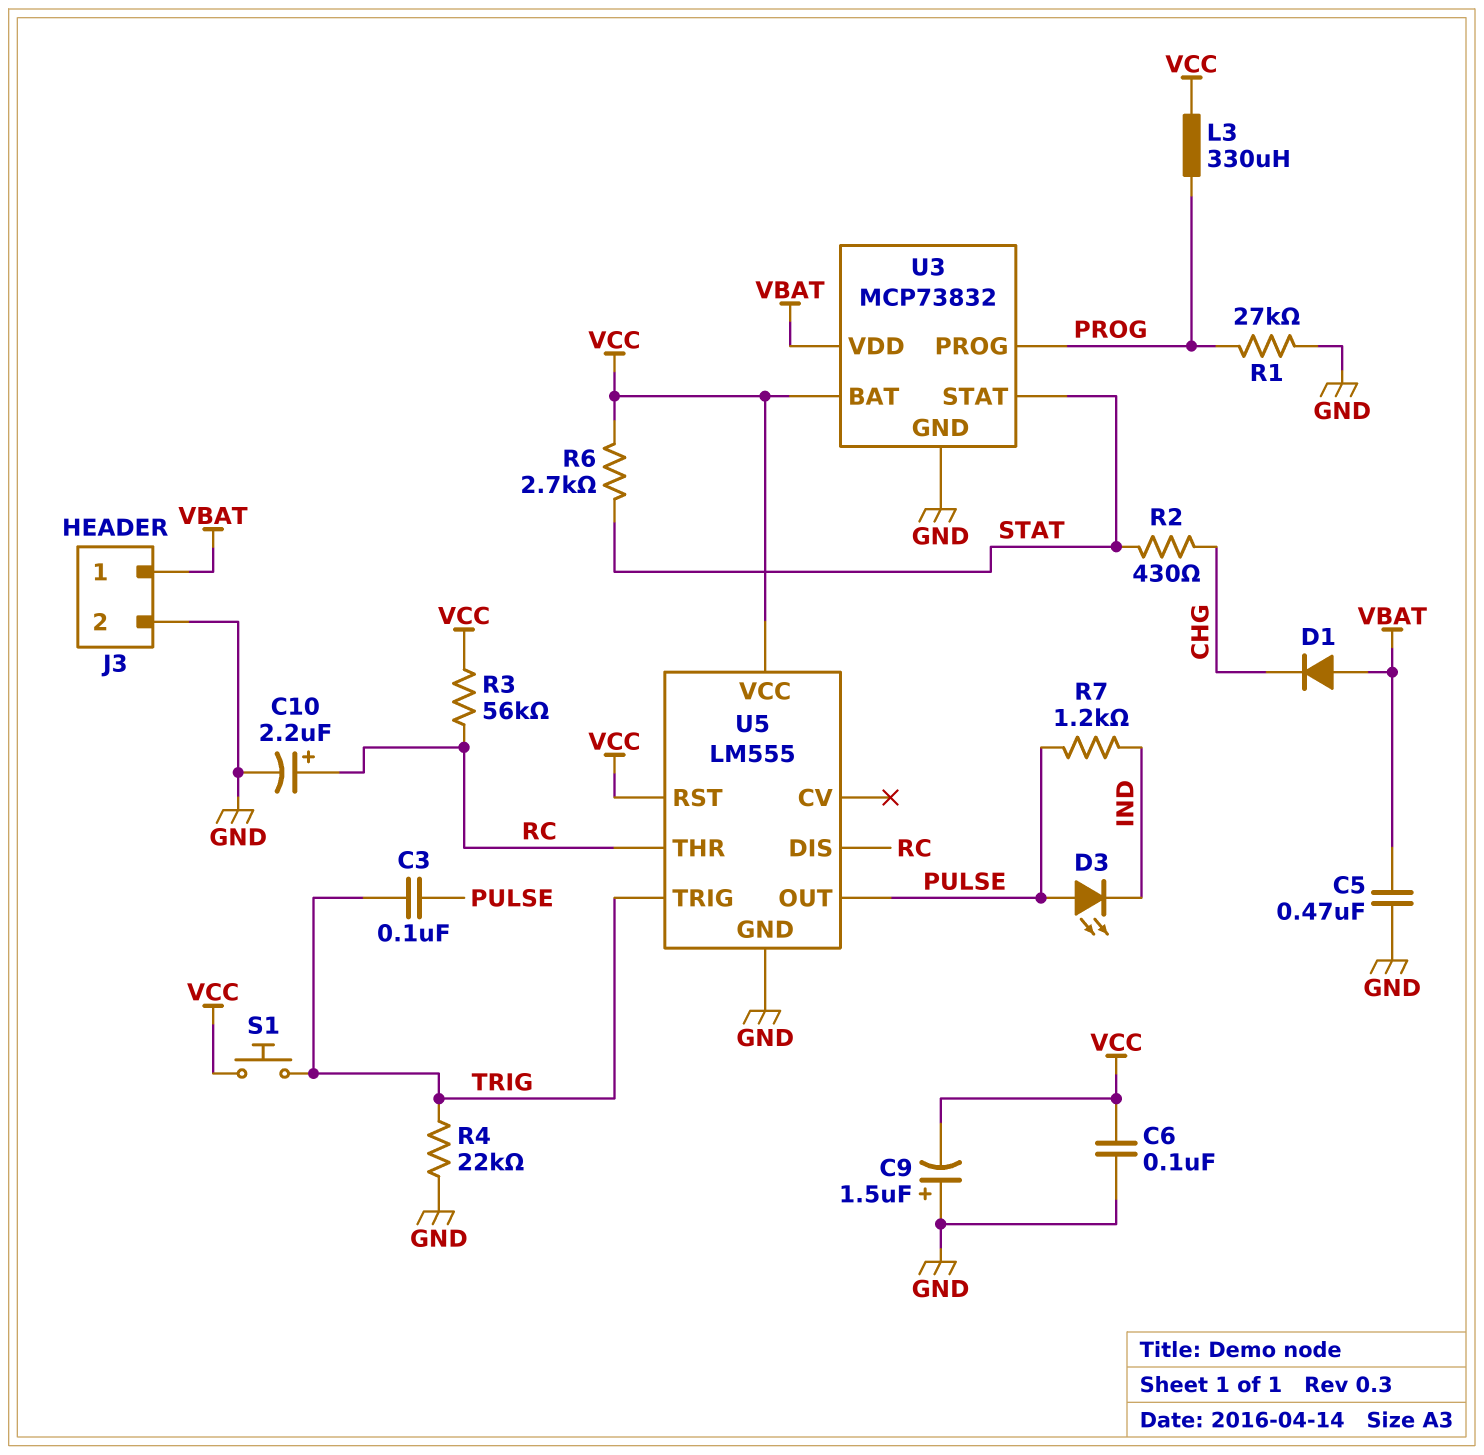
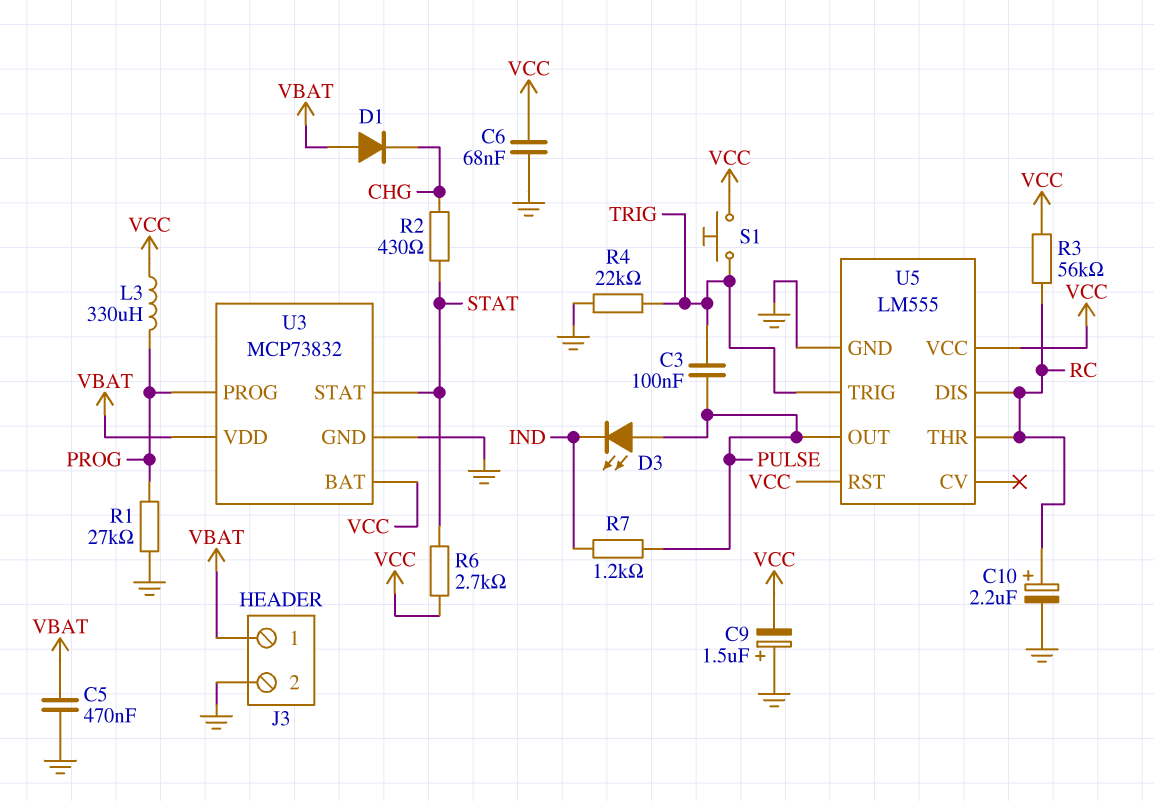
C6: 100nF (GND, VCC) -> 68nF (GND, VCC)

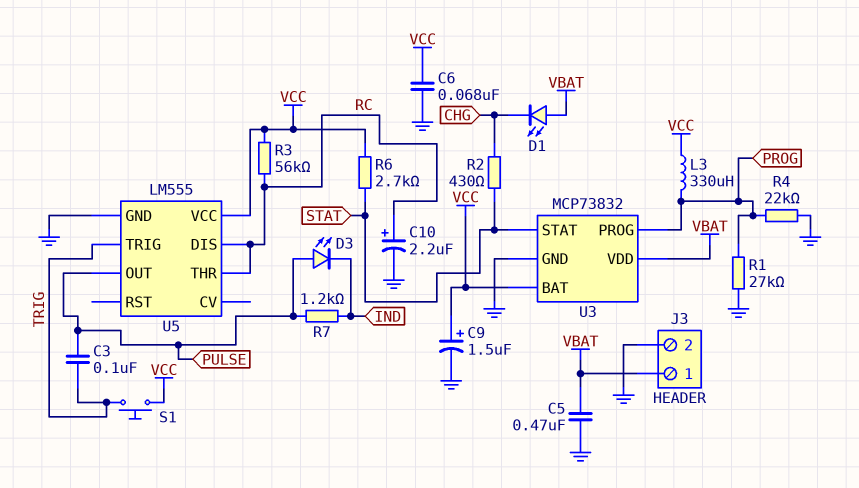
C9: 1.5uF (plus GND, minus VCC) -> 1.5uF (plus VCC, minus GND)
D1: diode (A VBAT, K CHG) -> LED (A VBAT, K CHG)
R4: 22k (GND, TRIG) -> 22k (GND, PROG)
U5 pin RST: VCC -> none

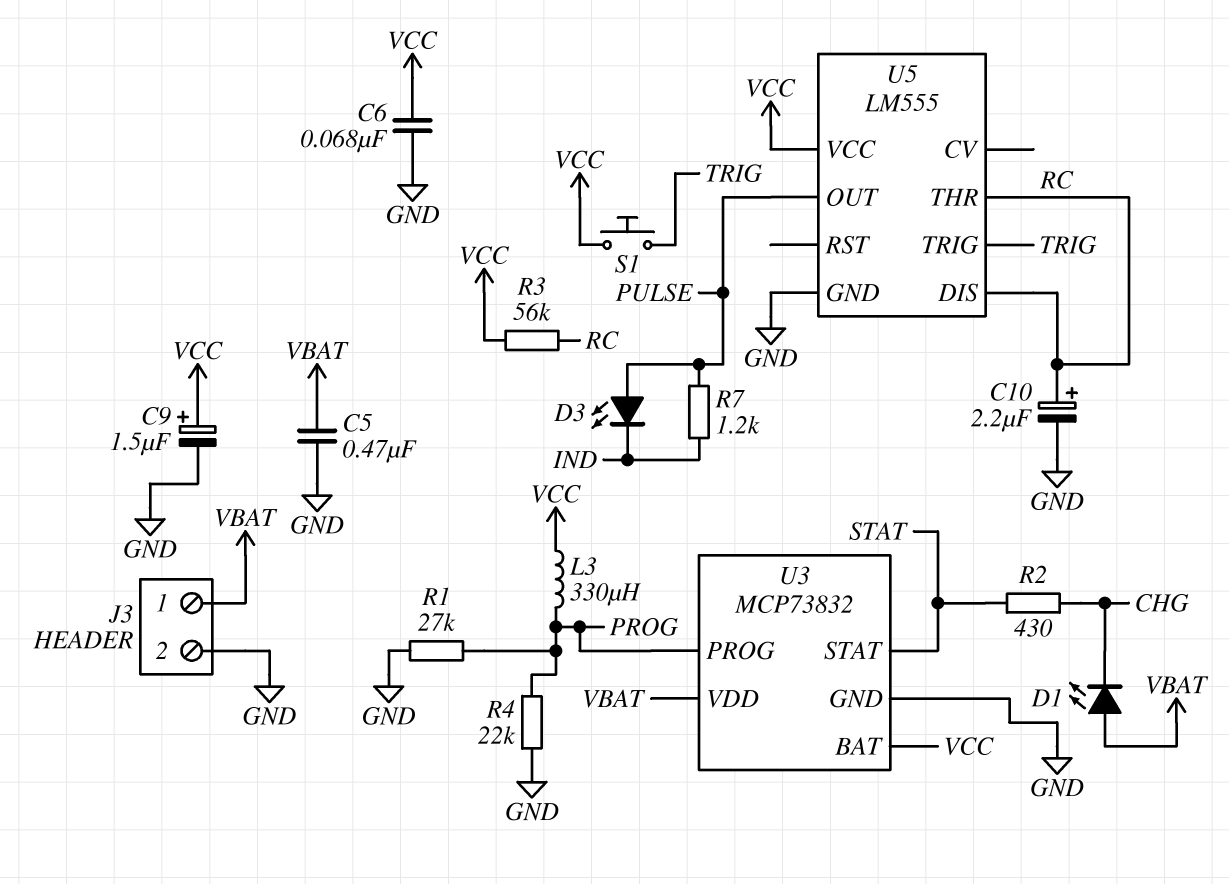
C3: 100nF (PULSE, TRIG) -> none
R6: 2.7k (STAT, VCC) -> none

